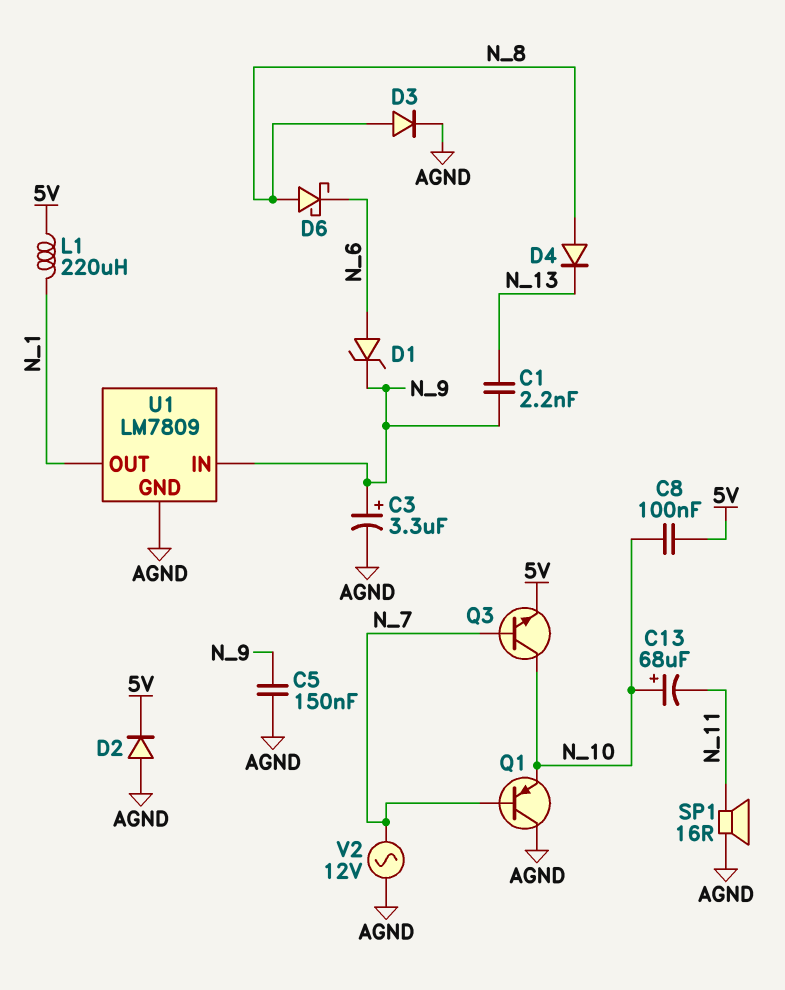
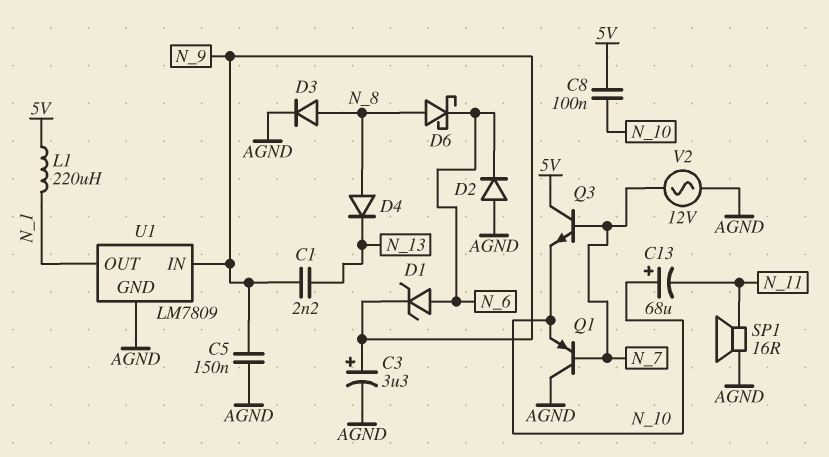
D2: diode (A AGND, K 5V) -> diode (A AGND, K N_6)
Q3: NPN (B N_7, C N_10, E 5V) -> NPN (B N_7, C 5V, E N_10)

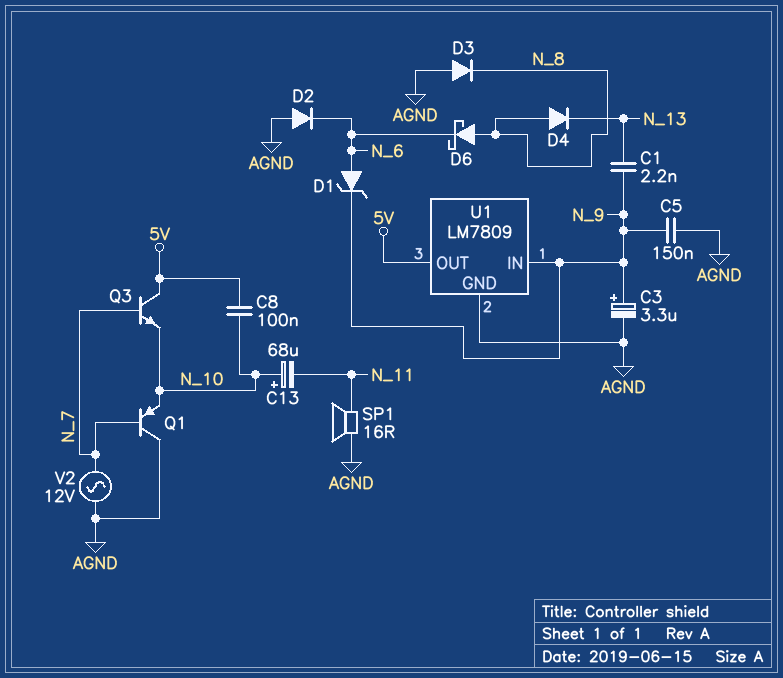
D3: diode (A N_8, K AGND) -> diode (A AGND, K N_8)
L1: 220uH (5V, N_1) -> none
U1 pin OUT: N_1 -> 5V

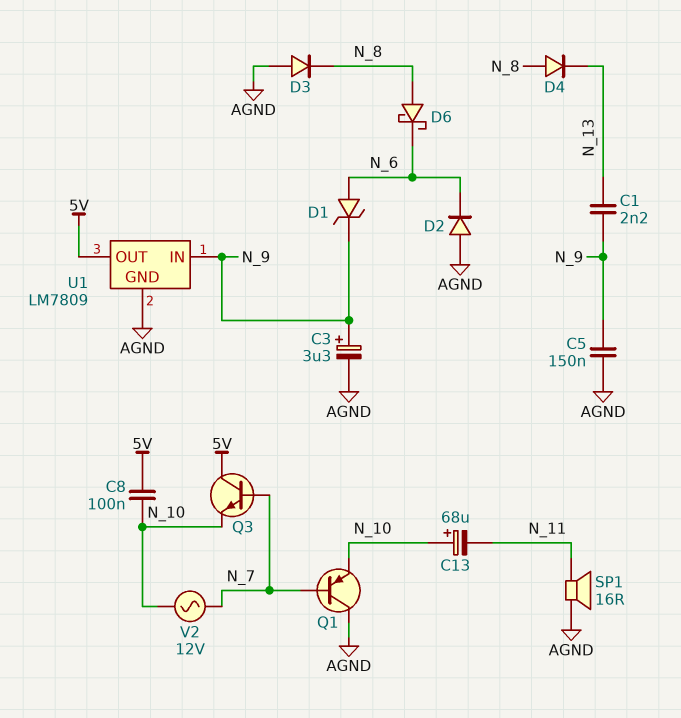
V2: AC 12V (AGND, N_7) -> AC 12V (N_7, N_10)

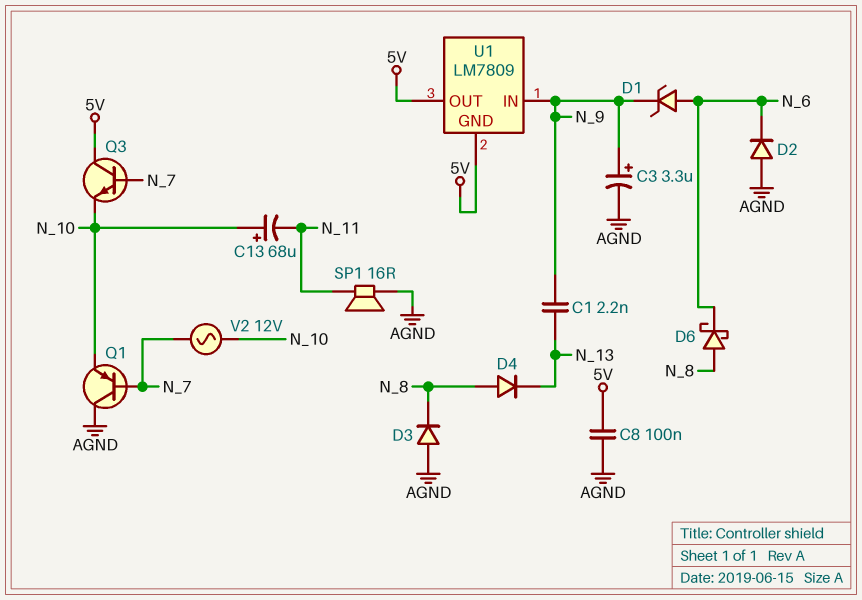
C5: 150nF (AGND, N_9) -> none
C8: 100nF (5V, N_10) -> 100nF (5V, AGND)
U1 pin GND: AGND -> 5V

